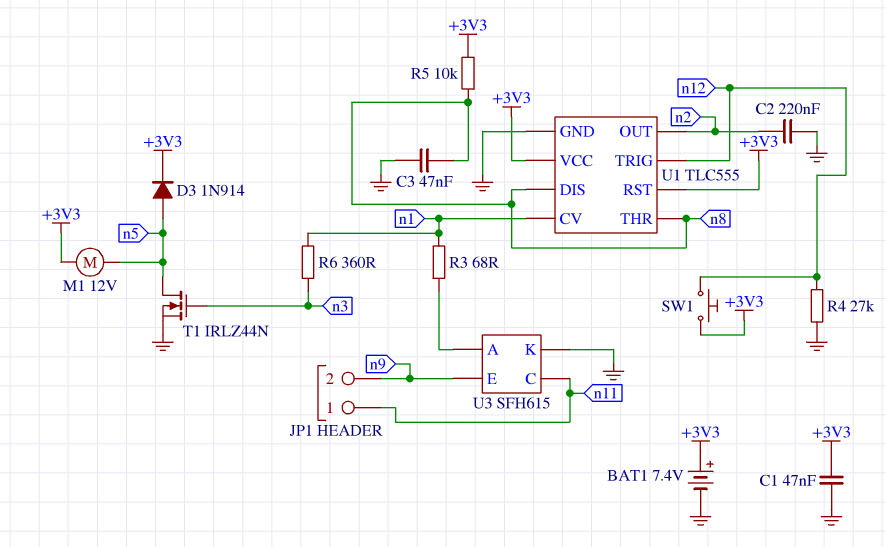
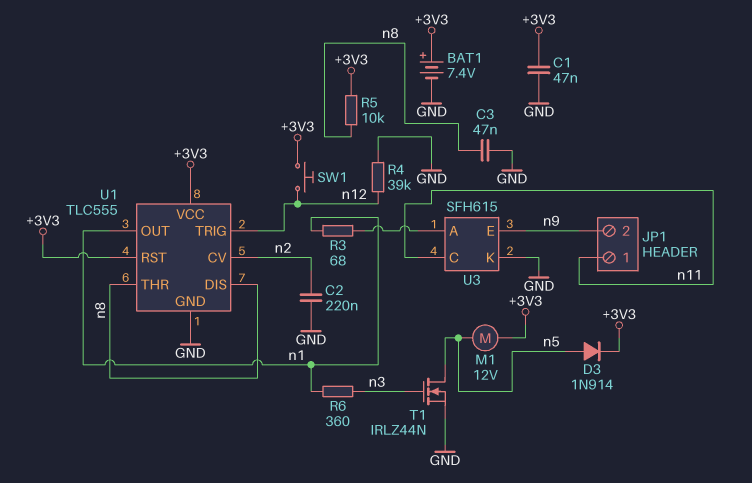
R4: 27k (GND, n12) -> 39k (GND, n12)
U1 pin CV: n1 -> n2
U1 pin OUT: n2 -> n1

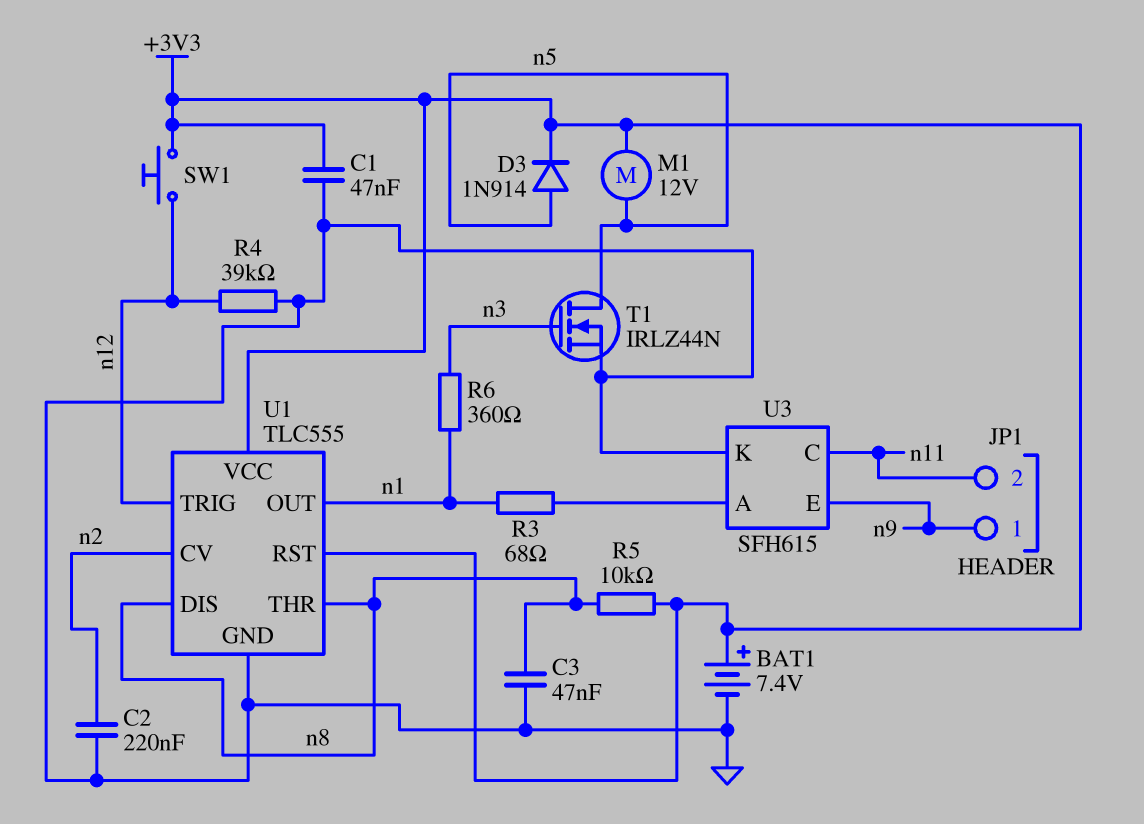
JP1 pin 1: n11 -> n9
JP1 pin 2: n9 -> n11

